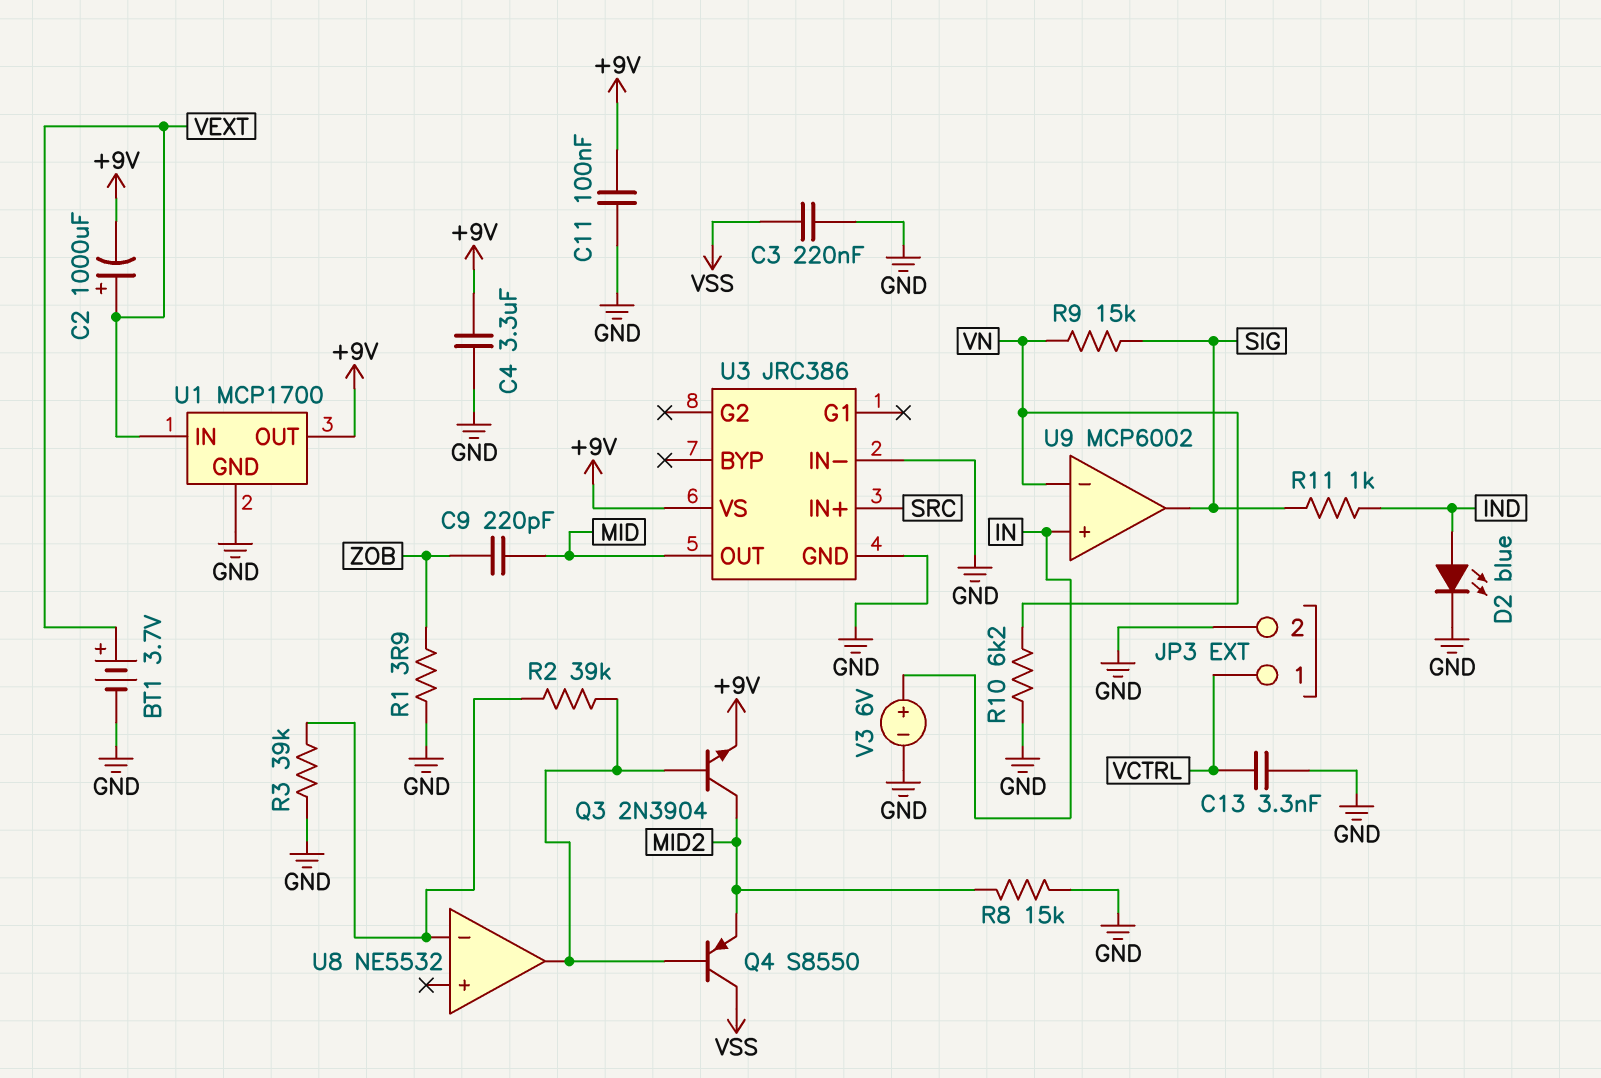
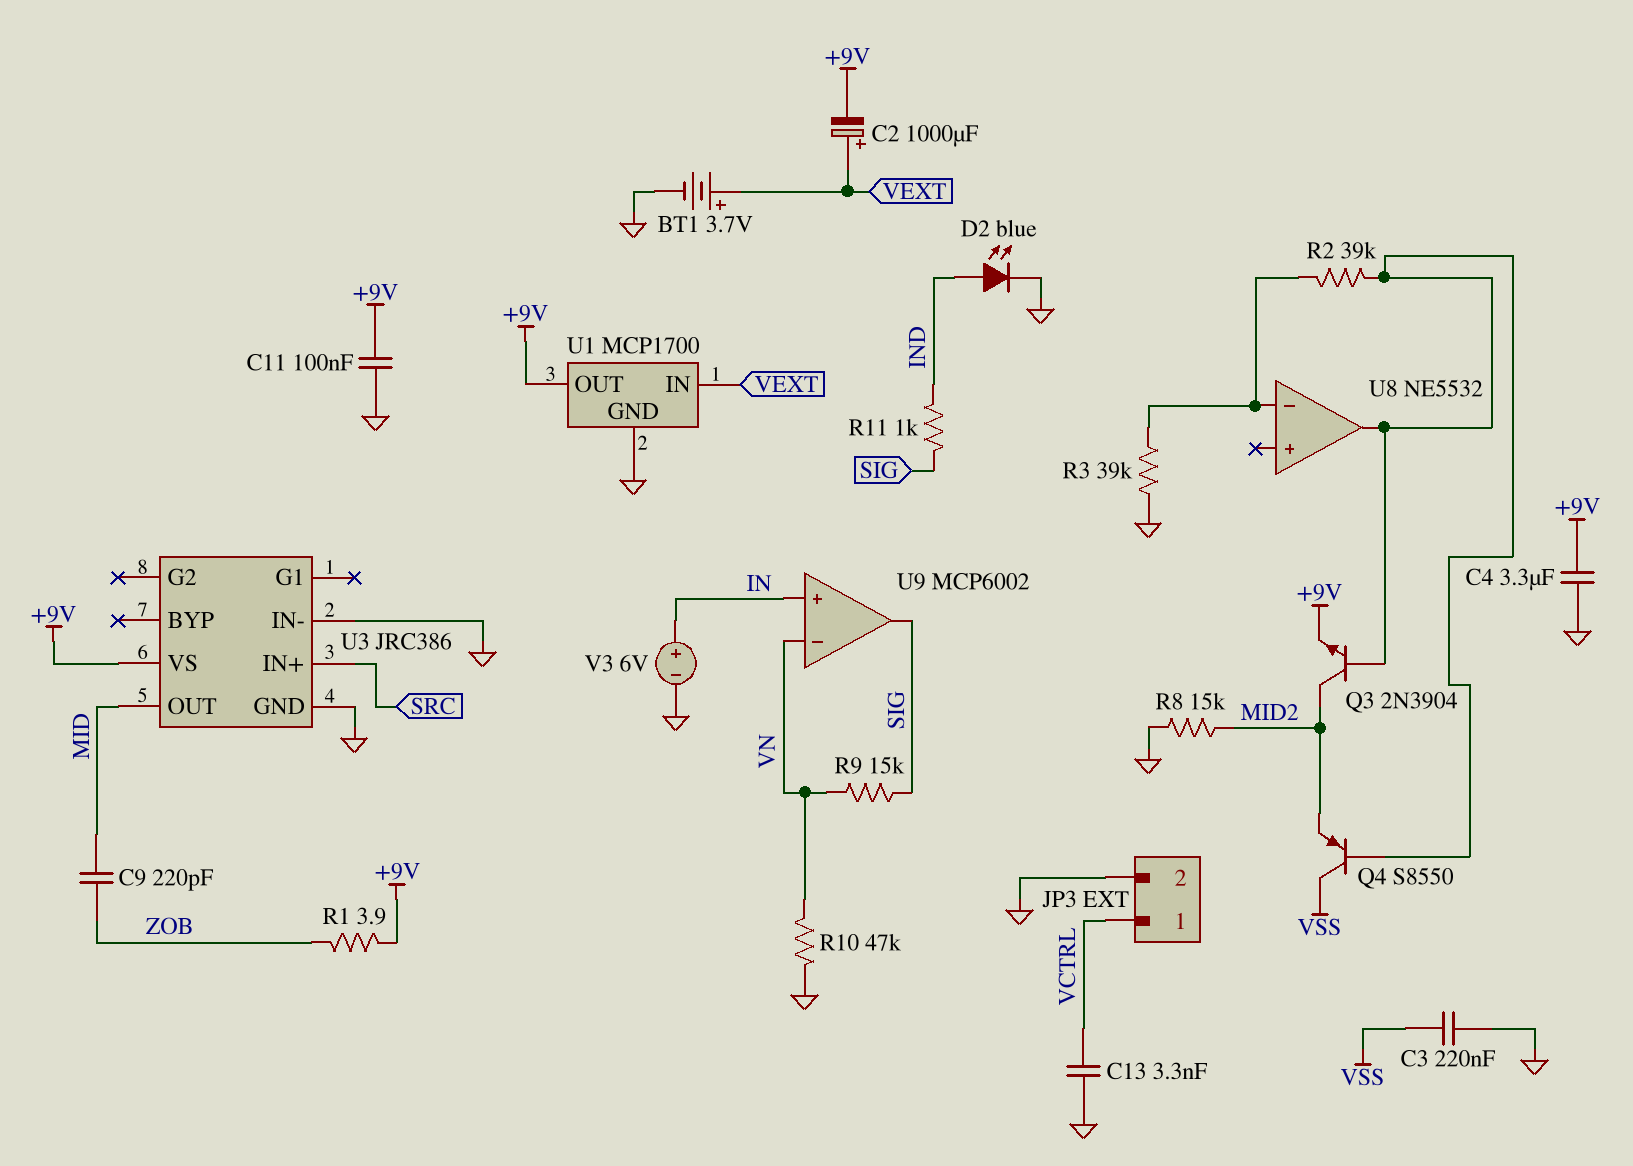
R1: 3.9 (GND, ZOB) -> 3.9 (+9V, ZOB)
R10: 6.2k (GND, VN) -> 47k (GND, VN)

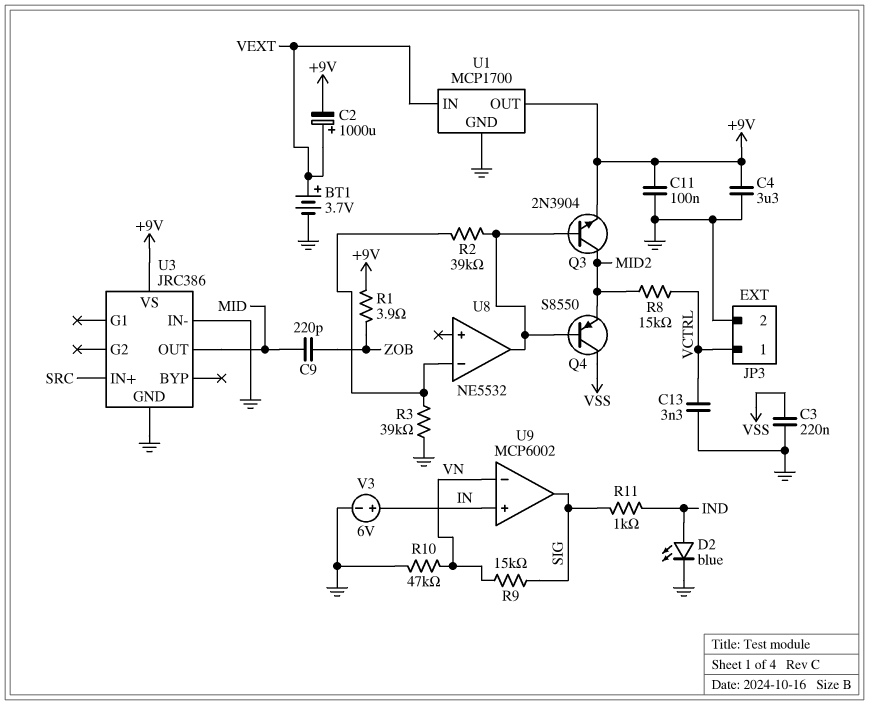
R8: 15k (GND, MID2) -> 15k (MID2, VCTRL)

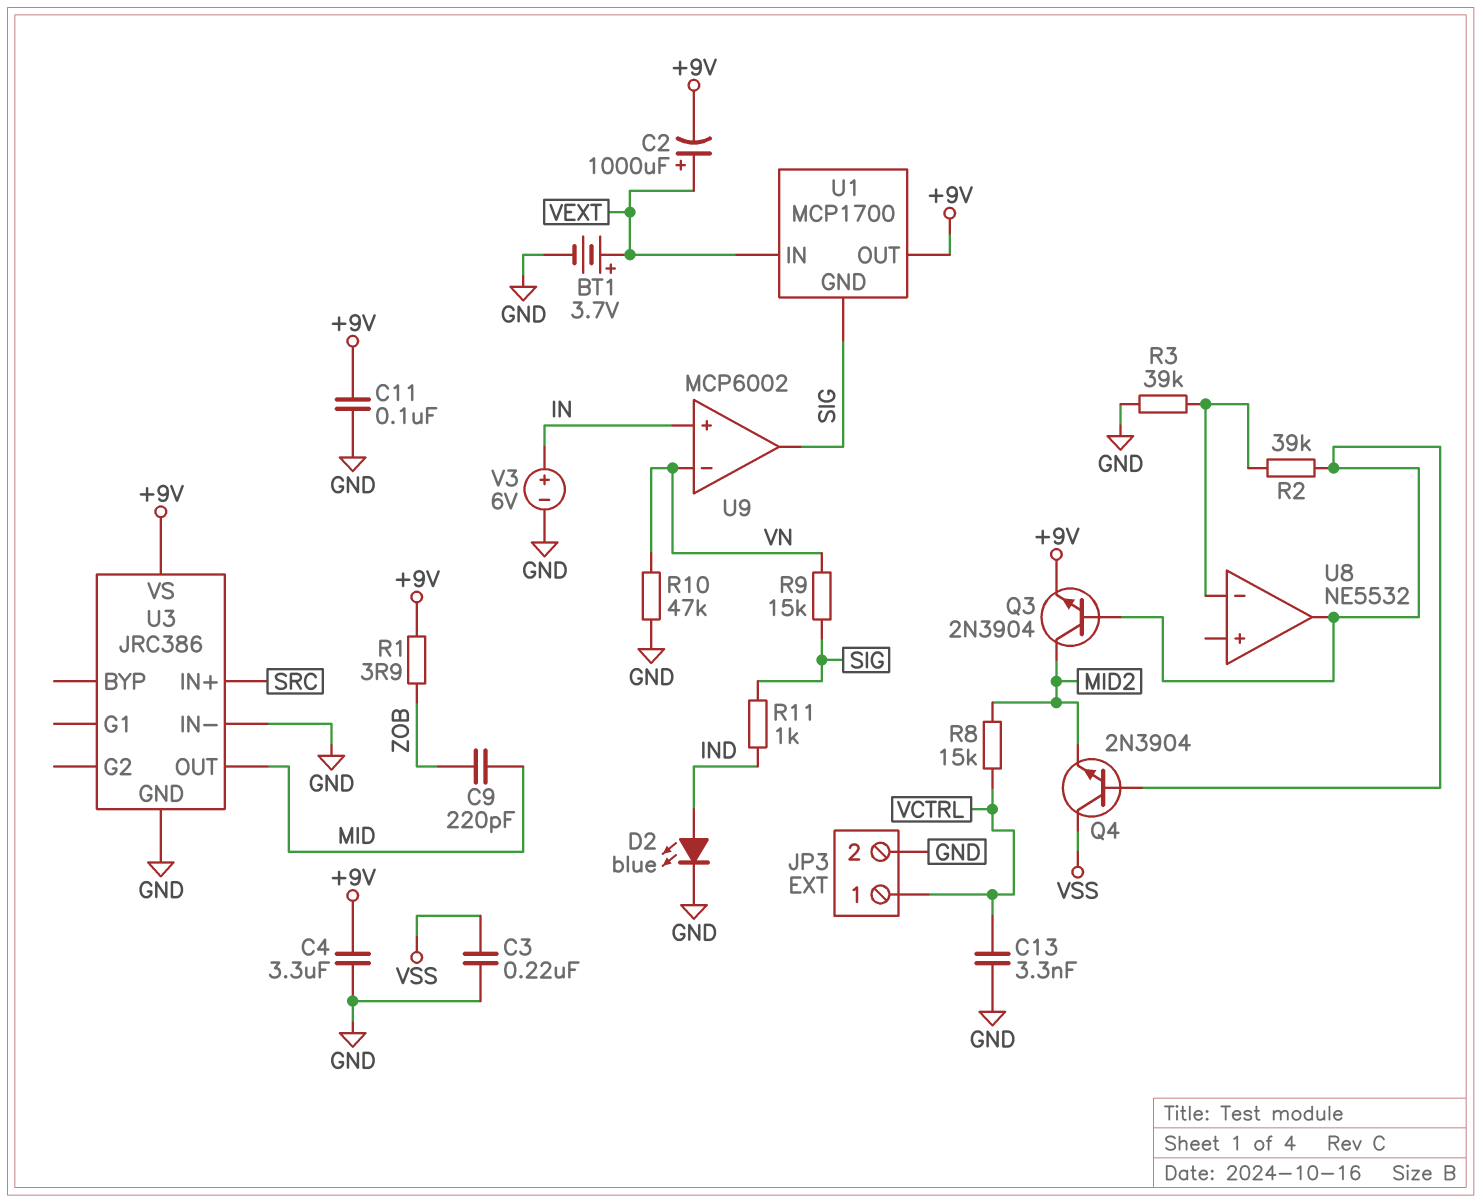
Q4: PNP S8550 (B U8/out, C VSS, E MID2) -> NPN 2N3904 (B U8/out, C VSS, E MID2)
U1 pin GND: GND -> SIG

